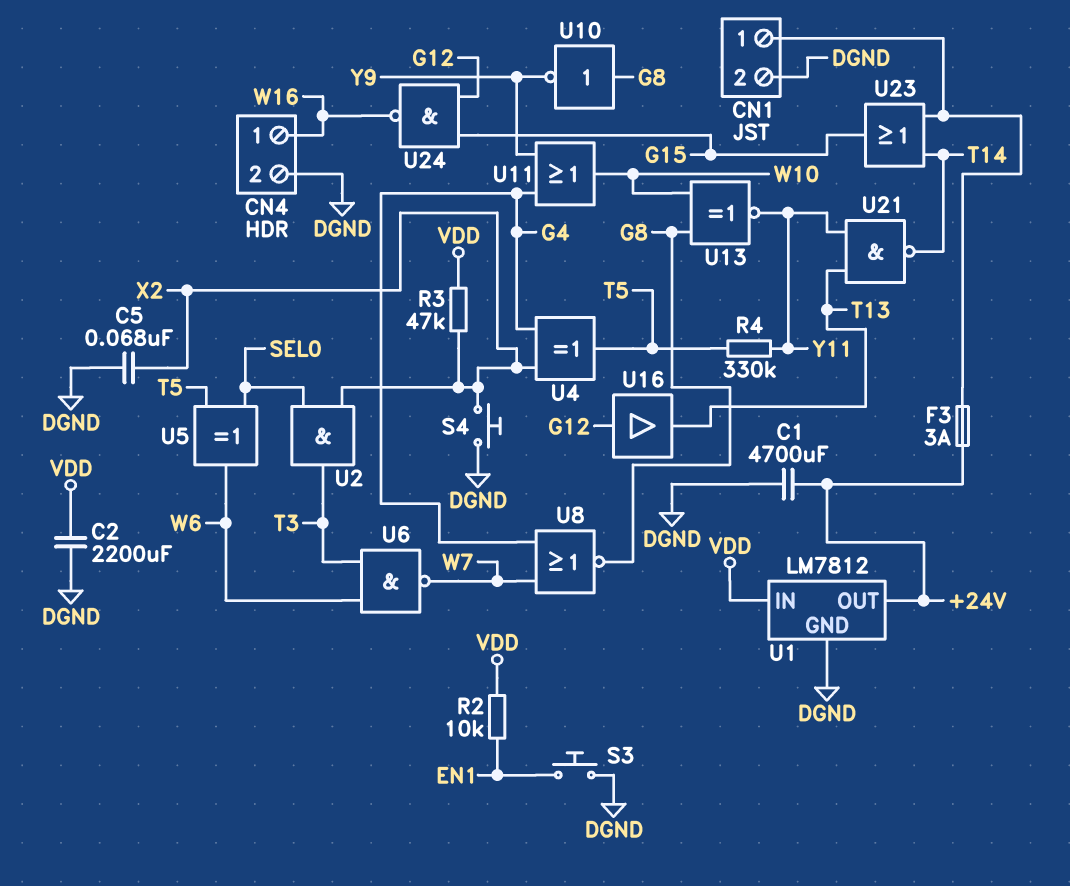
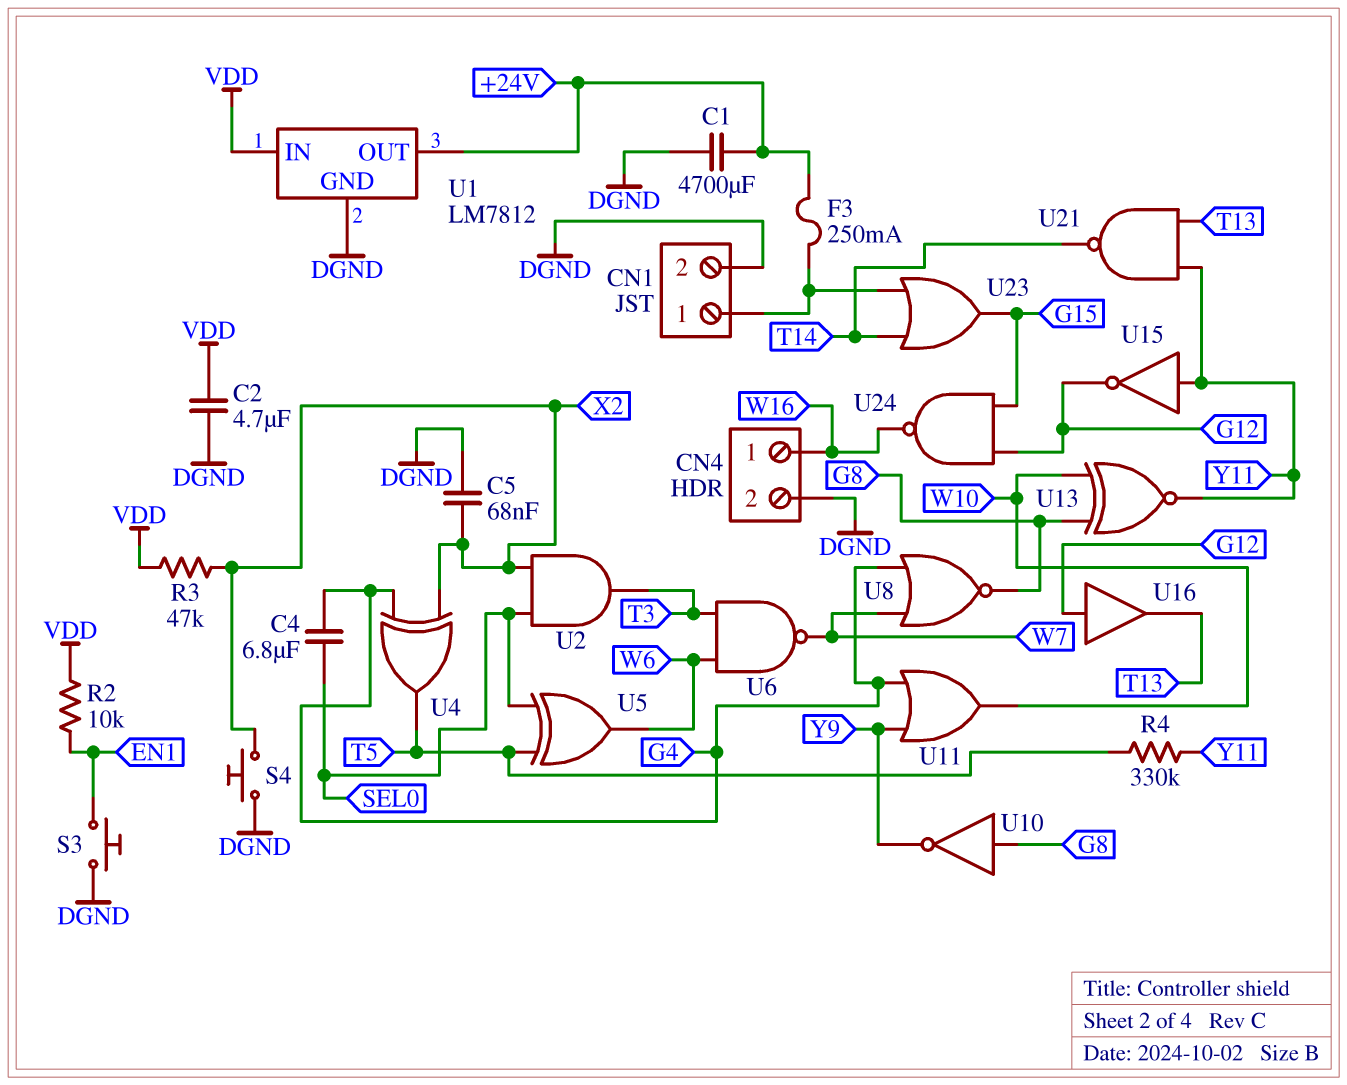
C2: 2200uF (DGND, VDD) -> 4.7uF (DGND, VDD)
C4: none -> 6.8uF (G4, SEL0)
F3: 3A (+24V, CN1/1) -> 250mA (+24V, CN1/1)
U15: none -> NOT (in Y11, out G12)

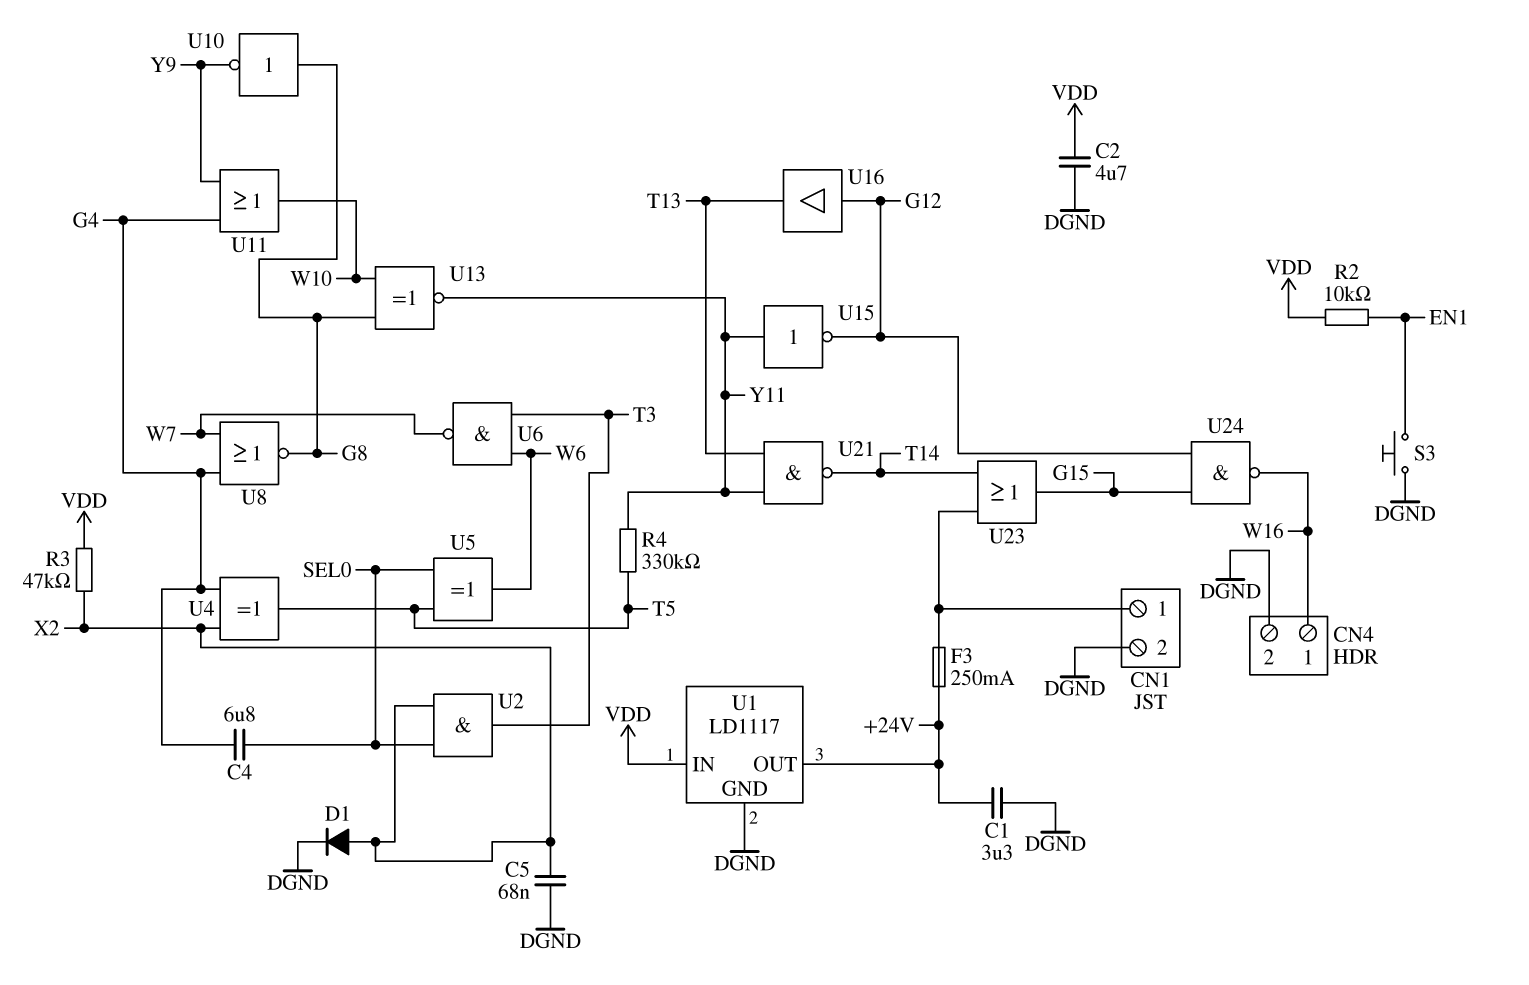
C1: 4700uF (+24V, DGND) -> 3.3uF (+24V, DGND)
D1: none -> diode (A X2, K DGND)
S4: button (DGND, X2) -> none
U1: LM7812 -> LD1117

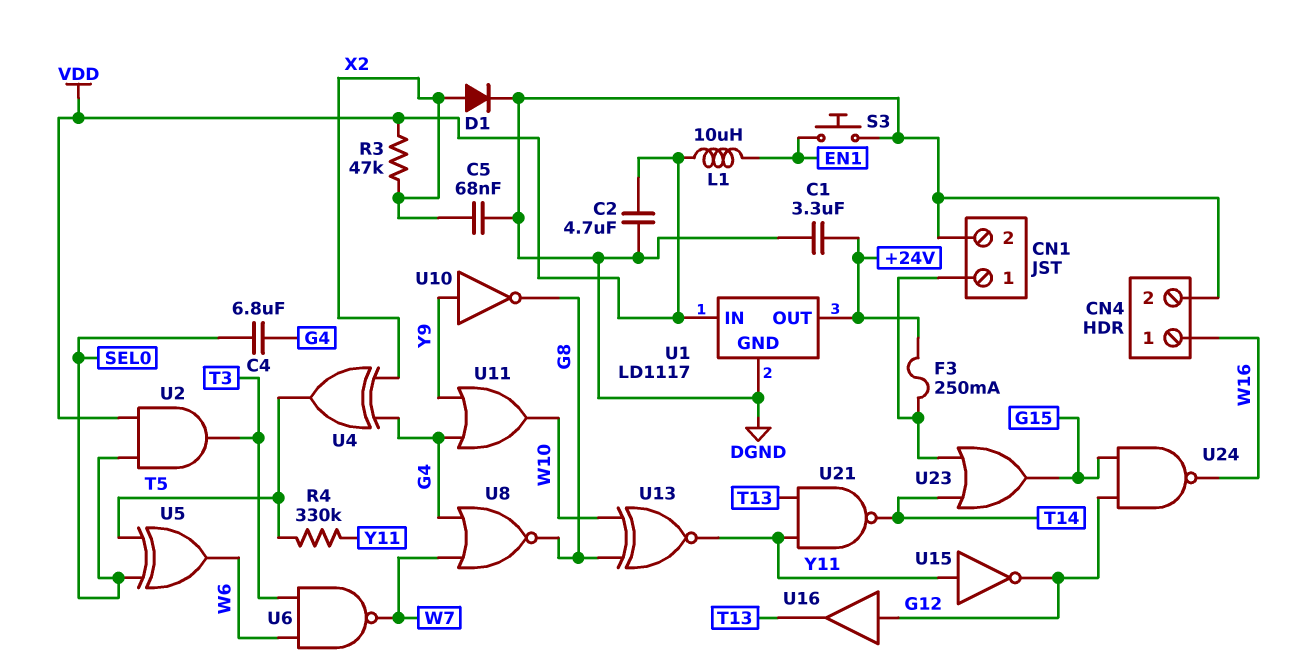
L1: none -> 10uH (EN1, VDD)
R2: 10k (EN1, VDD) -> none
U2: AND (in SEL0, in X2, out T3) -> AND (in SEL0, in VDD, out T3)
U10: NOT (in G8, out Y9) -> NOT (in Y9, out G8)

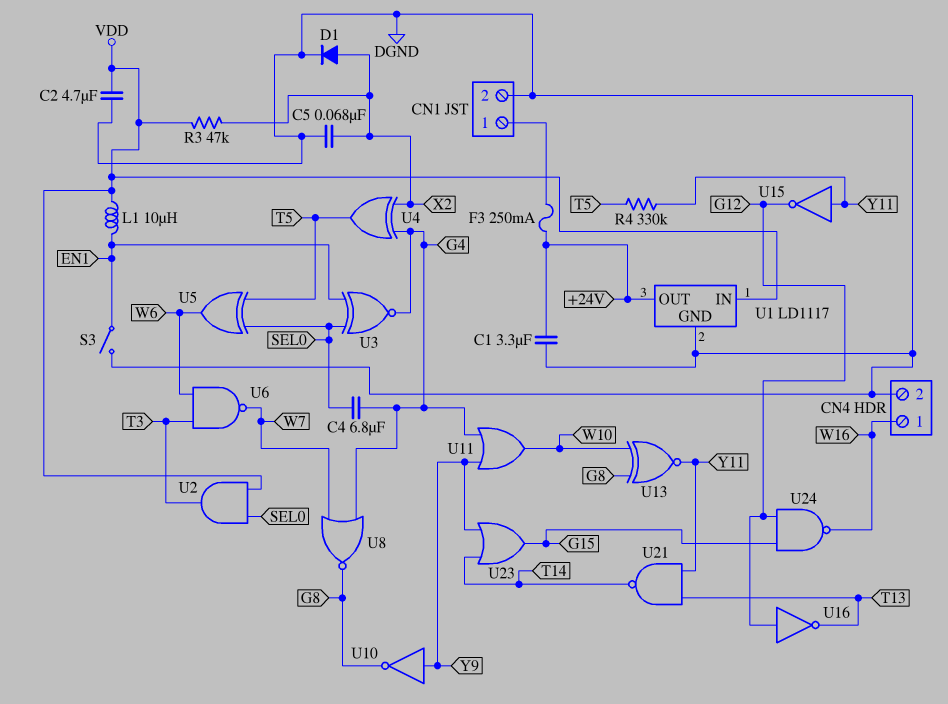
S3: button (DGND, EN1) -> switch (DGND, EN1)
U3: none -> XNOR (in EN1, in SEL0, out G4)
U16: buffer (in G12, out T13) -> NOT (in G12, out T13)
U23: OR (in CN1/1, in T14, out G15) -> OR (in T14, in Y9, out G15)

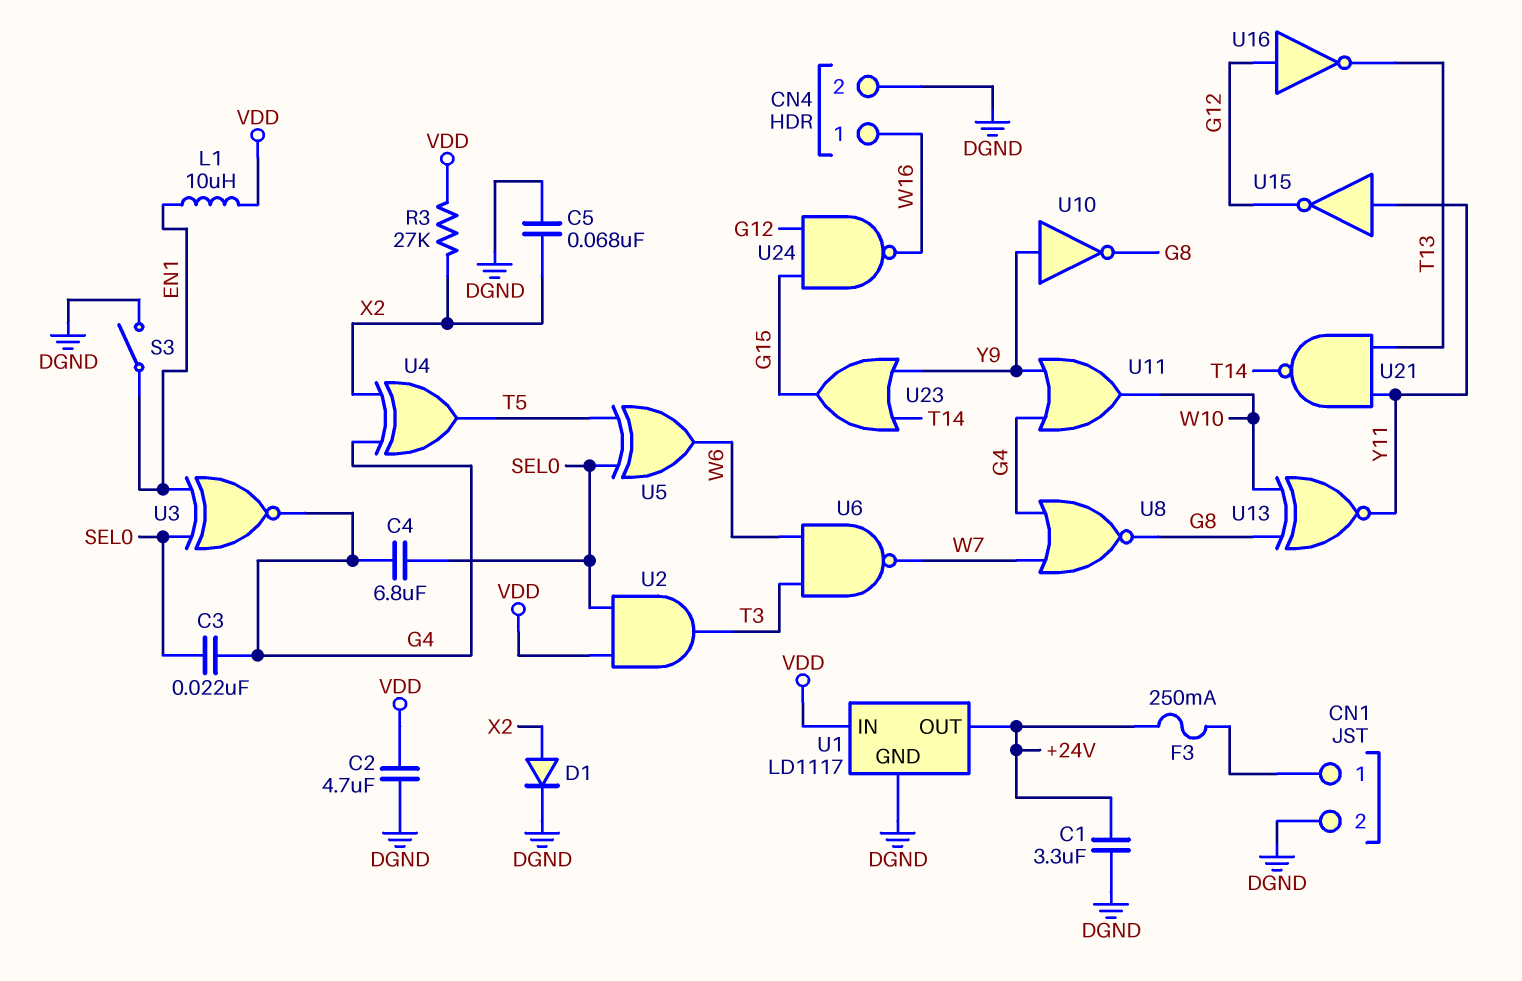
C3: none -> 22nF (G4, SEL0)
R3: 47k (VDD, X2) -> 27k (VDD, X2)
R4: 330k (T5, Y11) -> none

